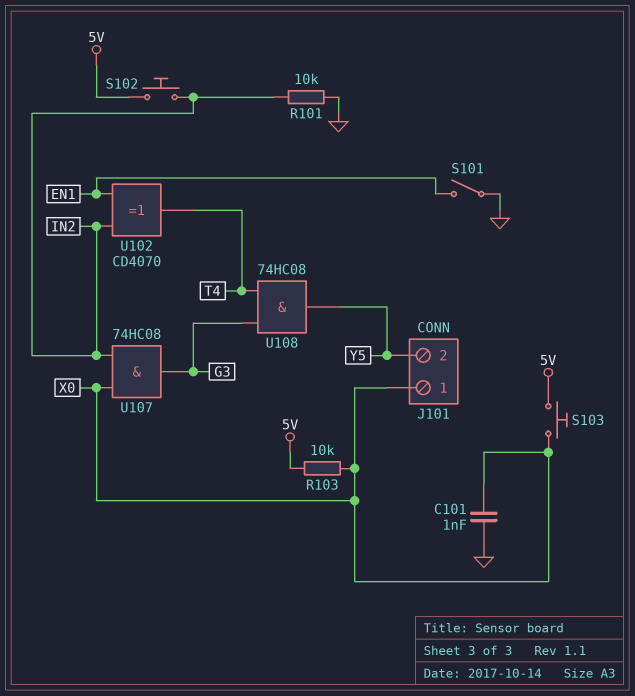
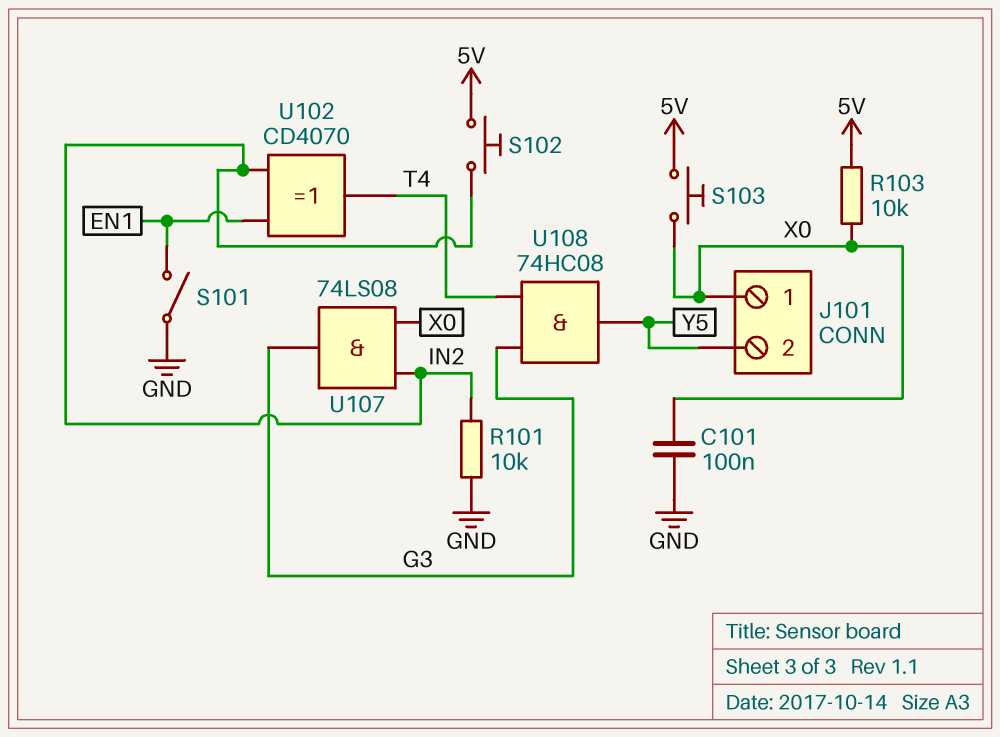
C101: 1nF (GND, X0) -> 100nF (GND, X0)
U107: AND 74HC08 (in IN2, in X0, out G3) -> AND 74LS08 (in IN2, in X0, out G3)

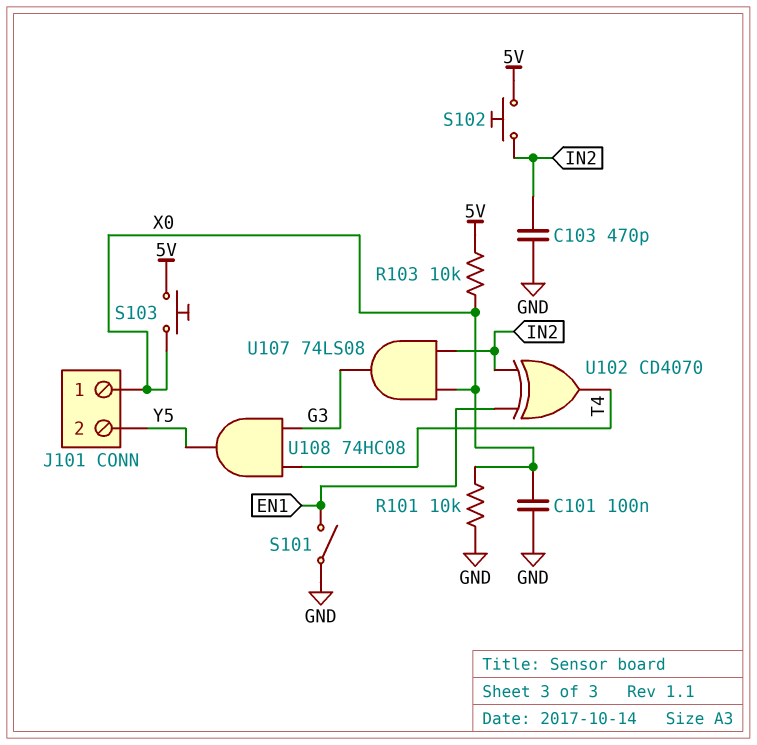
C103: none -> 470pF (GND, IN2)
R101: 10k (GND, IN2) -> 10k (GND, X0)

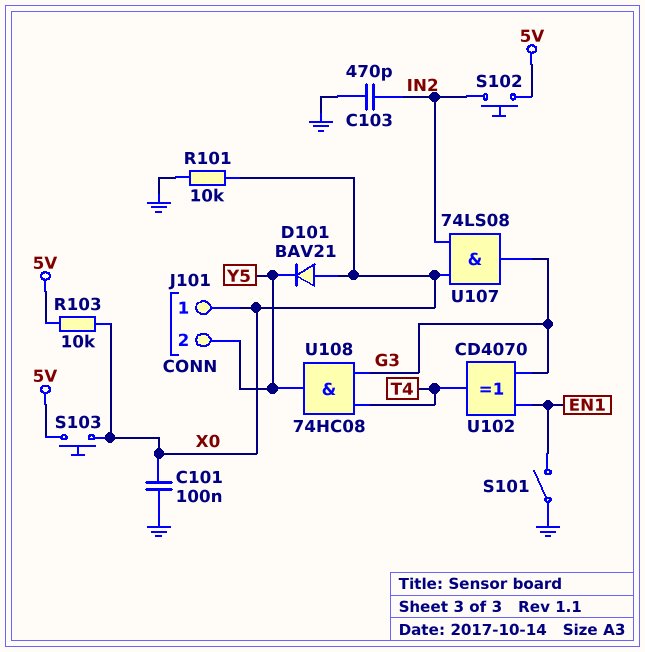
D101: none -> diode BAV21 (A X0, K Y5)
U102: XOR CD4070 (in EN1, in IN2, out T4) -> XOR CD4070 (in EN1, in G3, out T4)

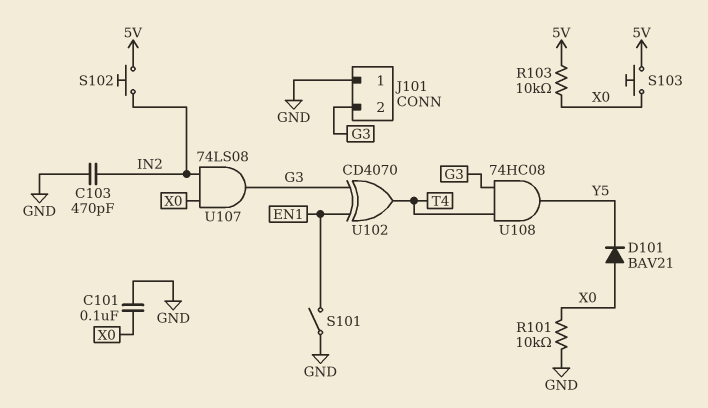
J101 pin 1: X0 -> GND
J101 pin 2: Y5 -> G3

